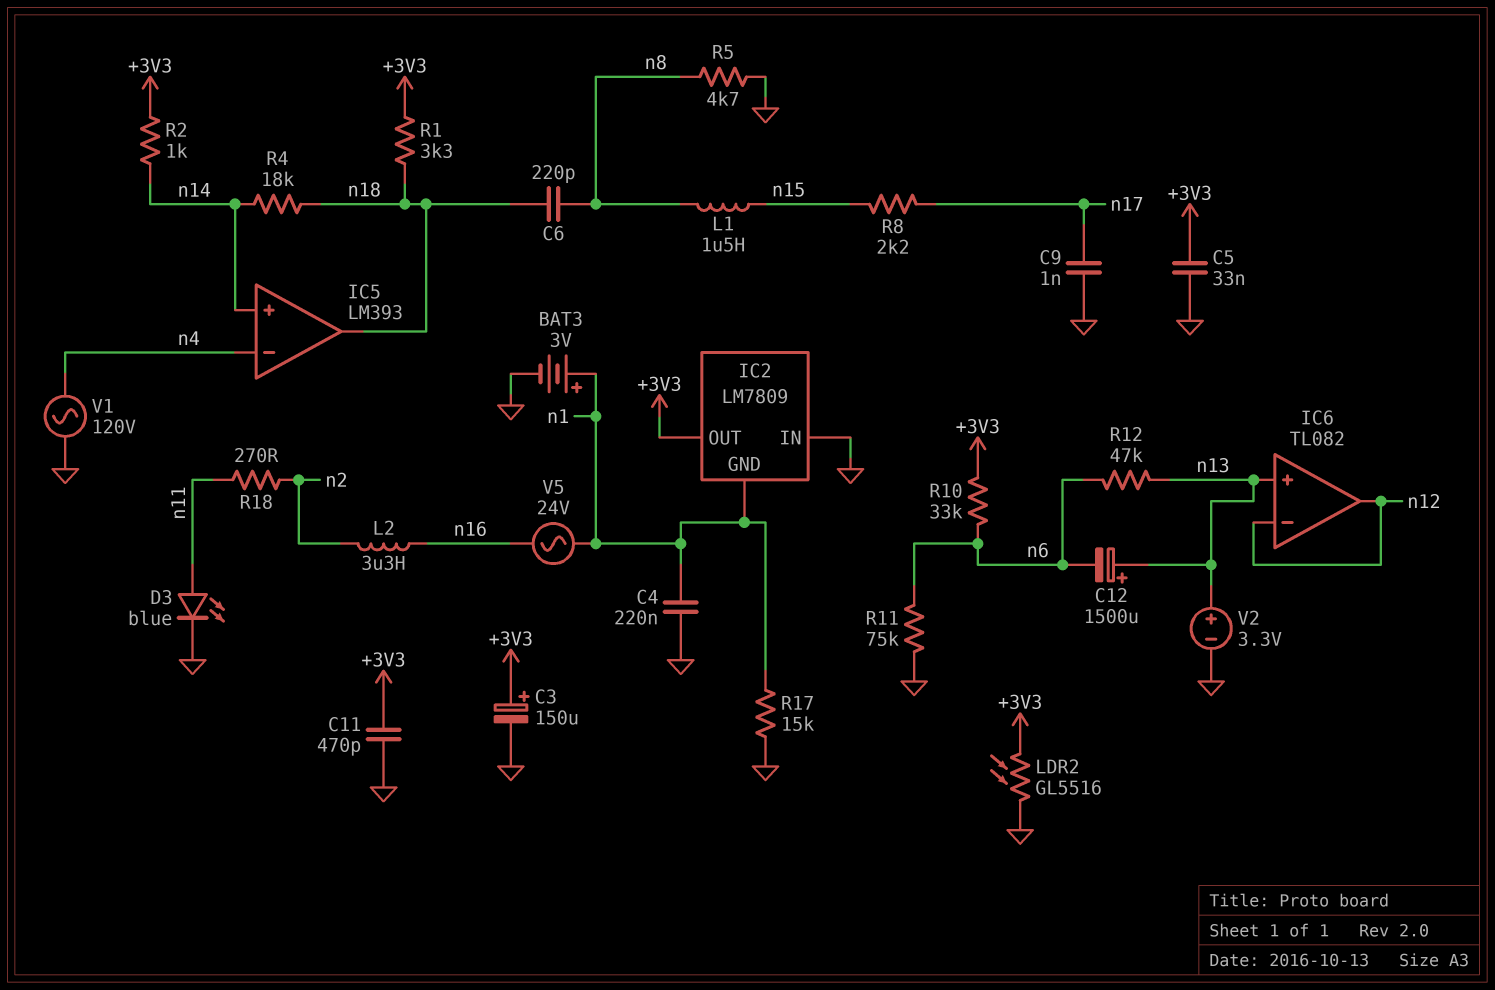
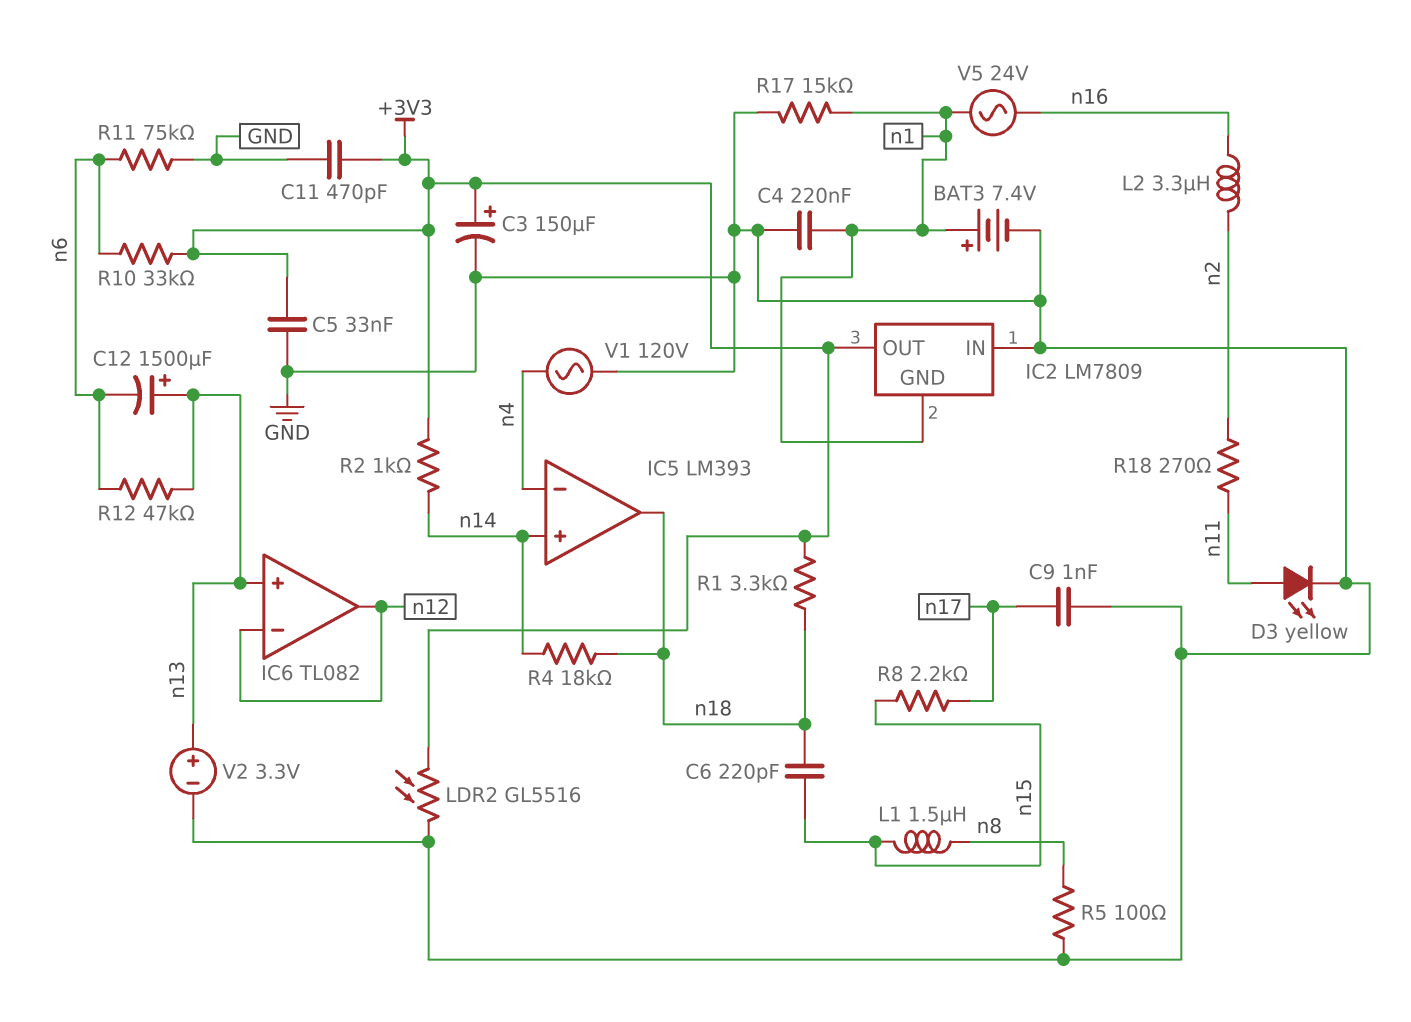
BAT3: 3V (plus n1, minus GND) -> 7.4V (plus n1, minus GND)
C6: 220pF (n8, n18) -> 220pF (n15, n18)
D3: LED blue (A n11, K GND) -> LED yellow (A n11, K GND)
R5: 4.7k (GND, n8) -> 100 (GND, n8)

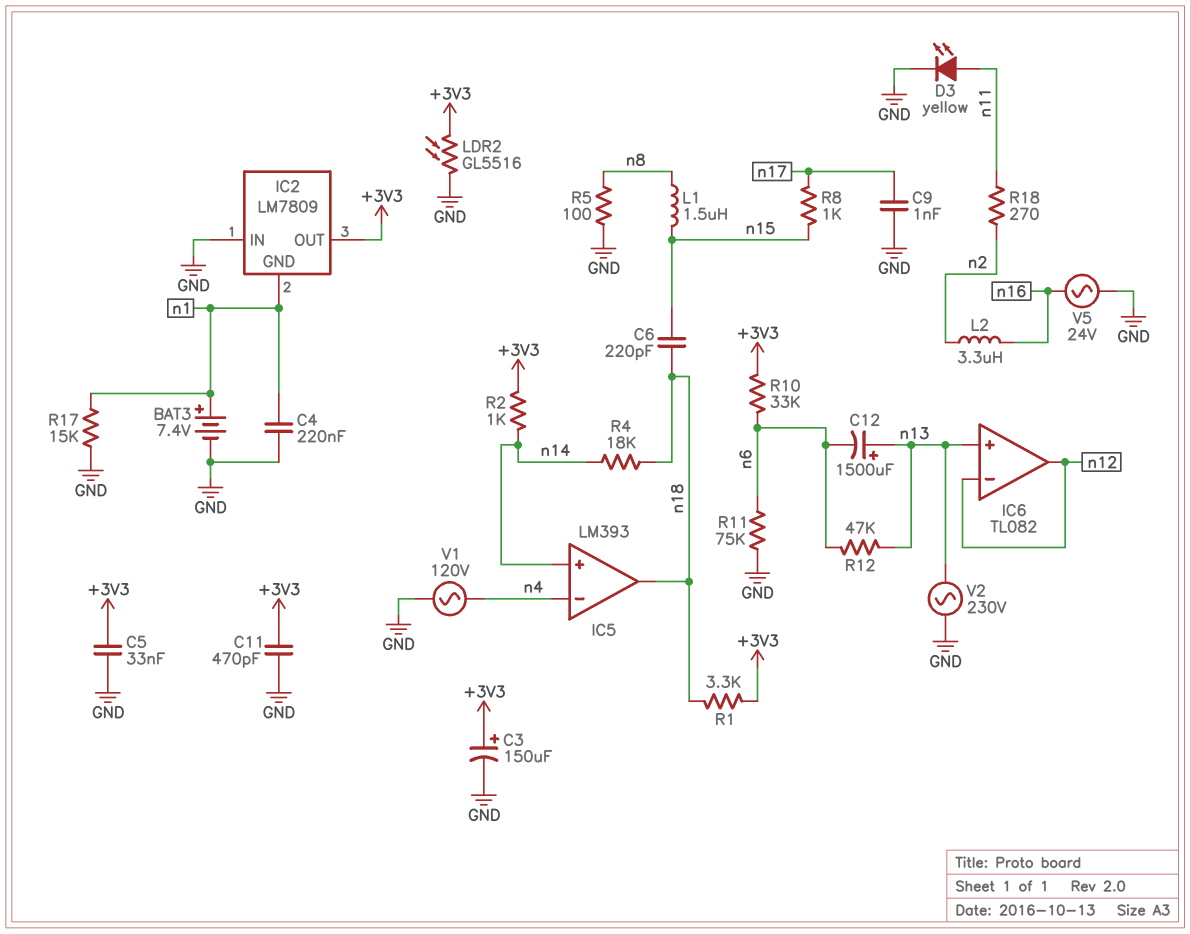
R8: 2.2k (n15, n17) -> 1k (n15, n17)
V2: 3.3V (plus n13, minus GND) -> AC 230V (GND, n13)
V5: AC 24V (n1, n16) -> AC 24V (GND, n16)

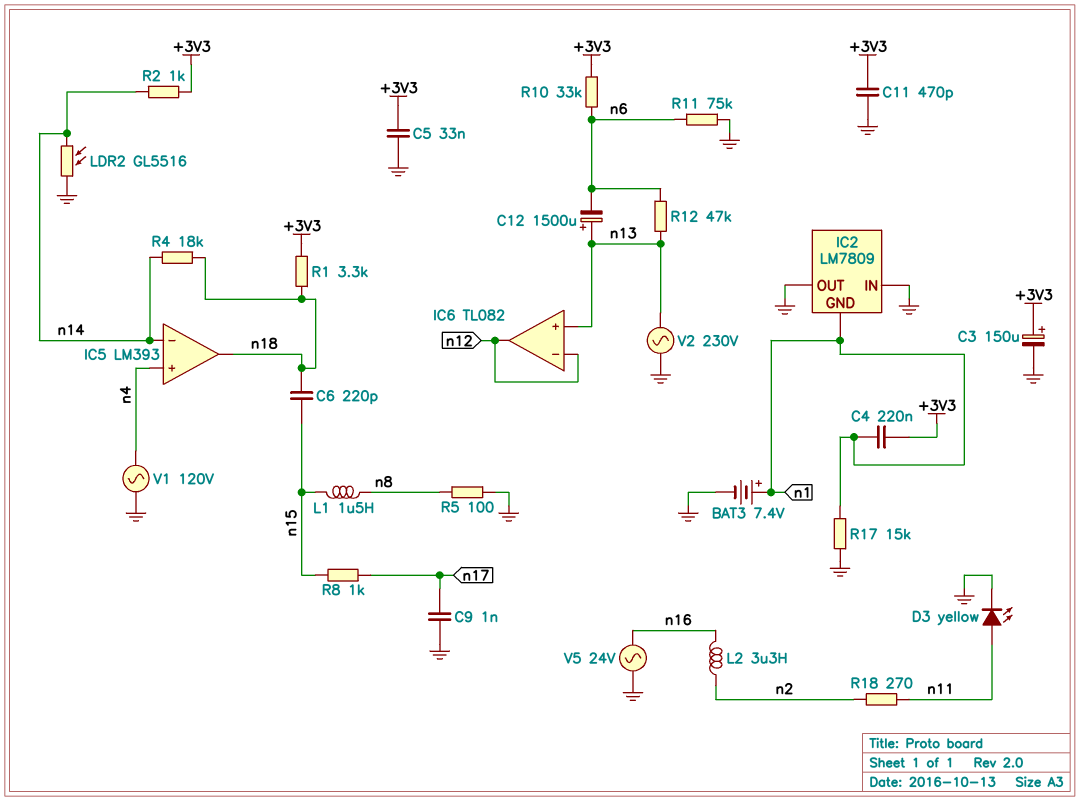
C4: 220nF (GND, n1) -> 220nF (+3V3, n1)
IC2 pin OUT: +3V3 -> GND
IC5 pin in+: n14 -> n4
IC5 pin in-: n4 -> n14
LDR2: GL5516 (+3V3, GND) -> GL5516 (GND, n14)

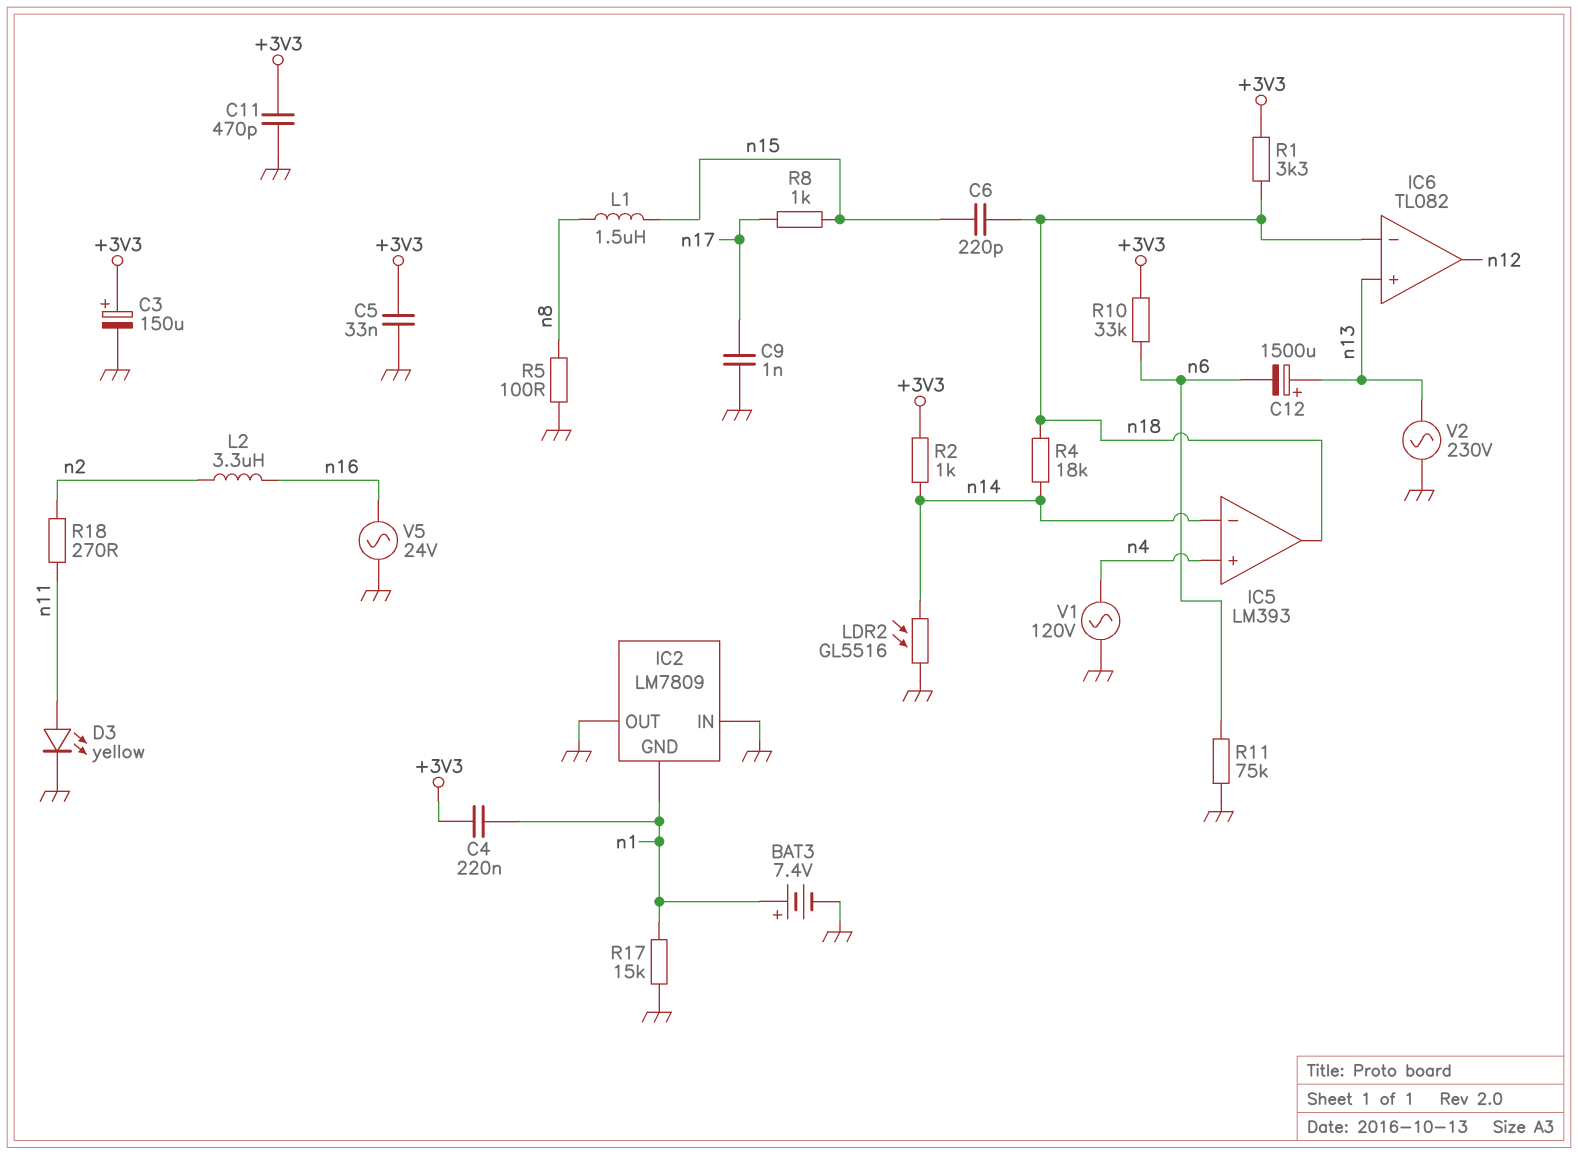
IC6 pin in-: n12 -> n18
R12: 47k (n6, n13) -> none

